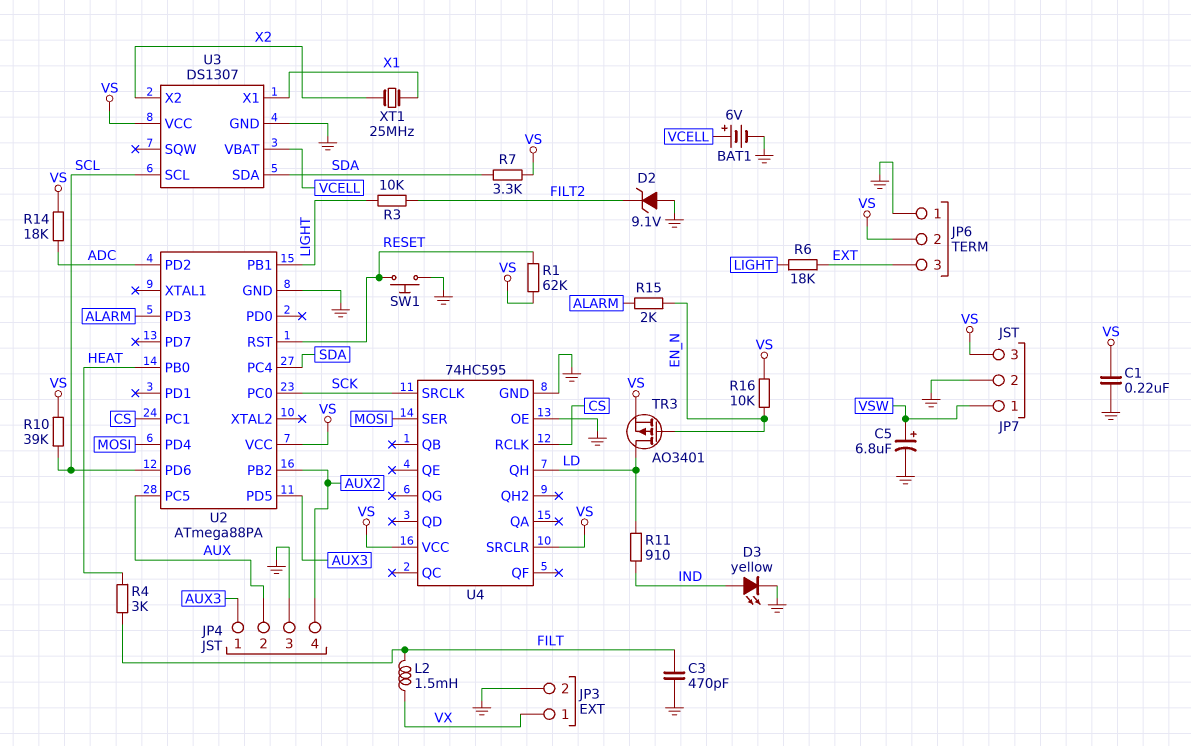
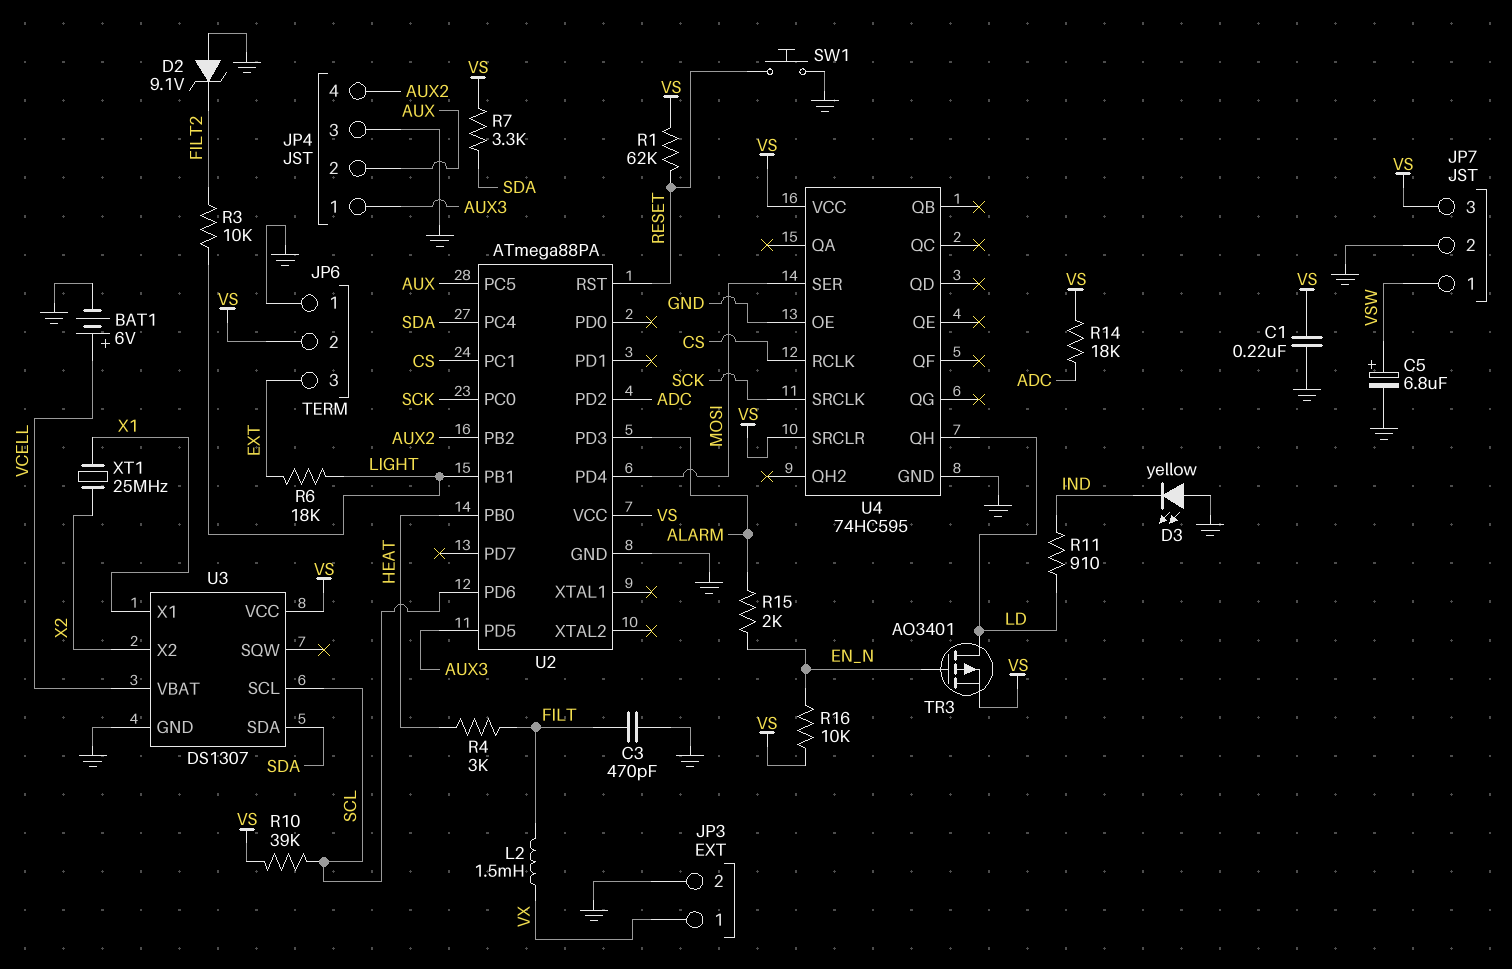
D3: LED yellow (A IND, K GND) -> LED yellow (A GND, K IND)

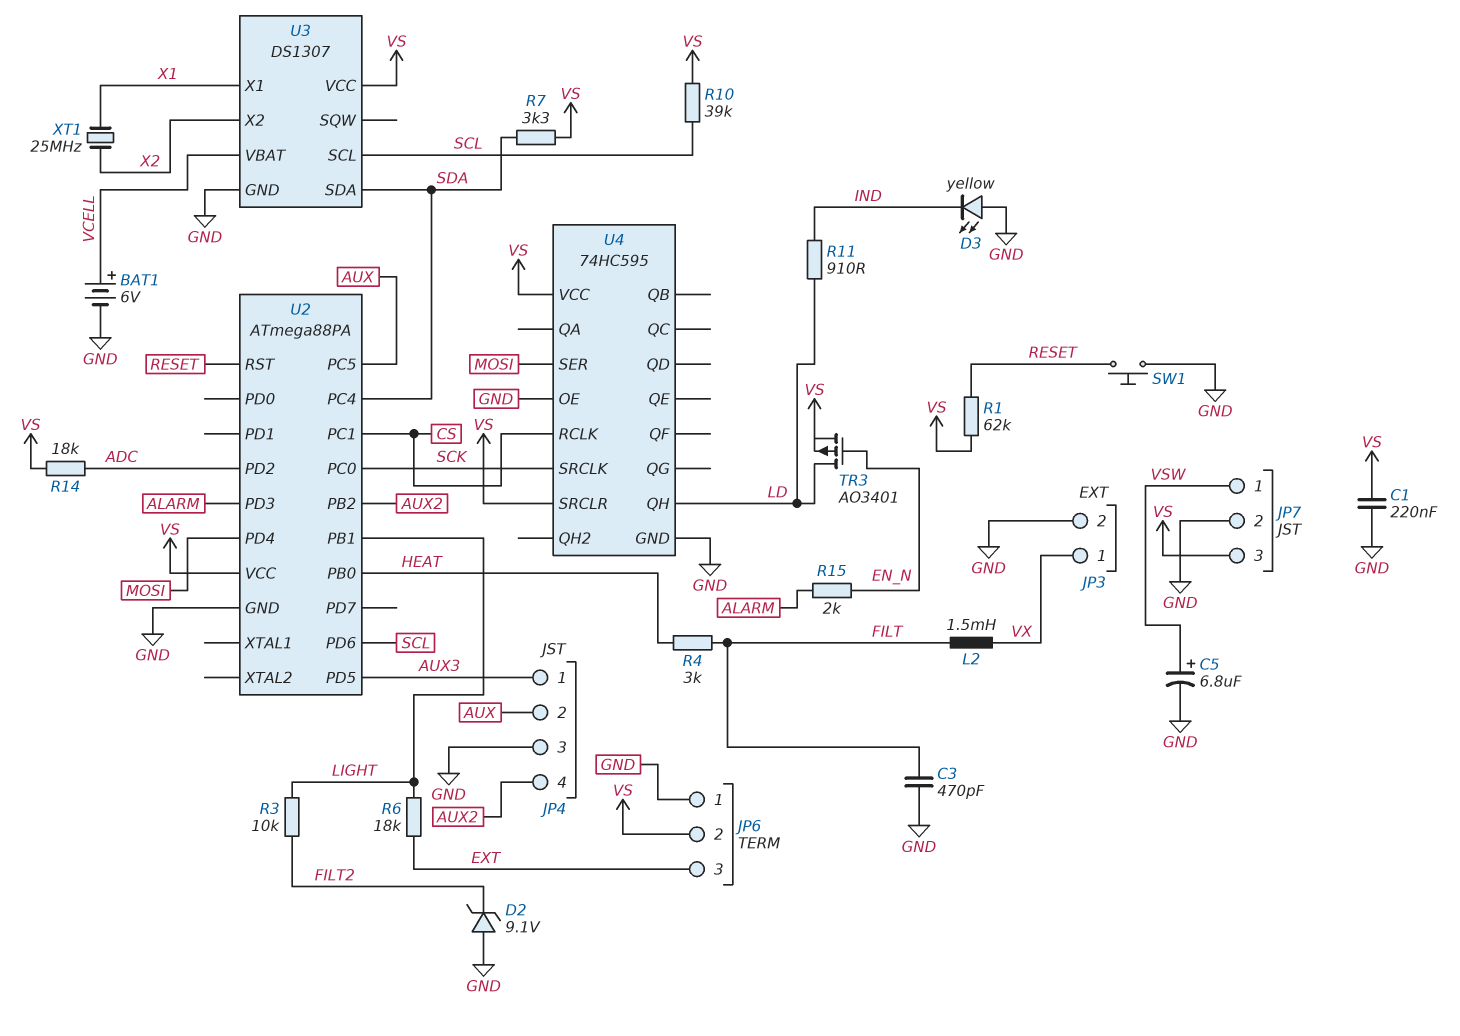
R16: 10k (EN_N, VS) -> none

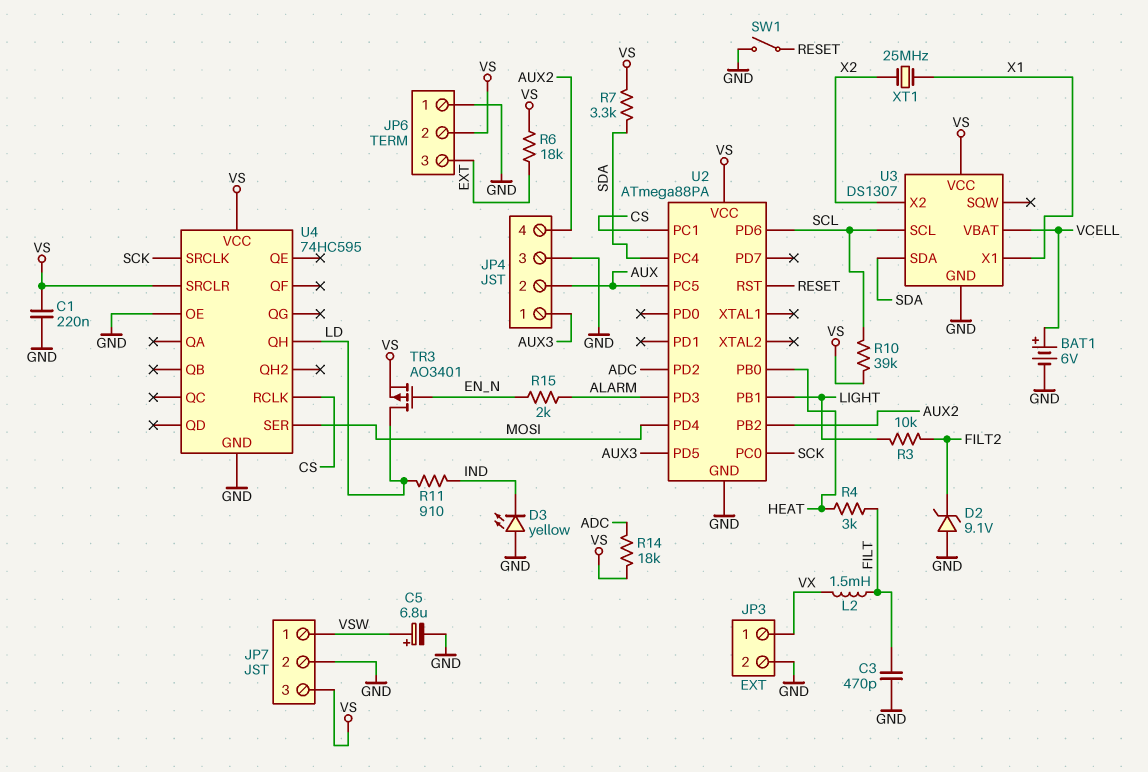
R1: 62k (RESET, VS) -> none
R6: 18k (EXT, LIGHT) -> 18k (EXT, VS)
SW1: button (GND, RESET) -> switch (GND, RESET)

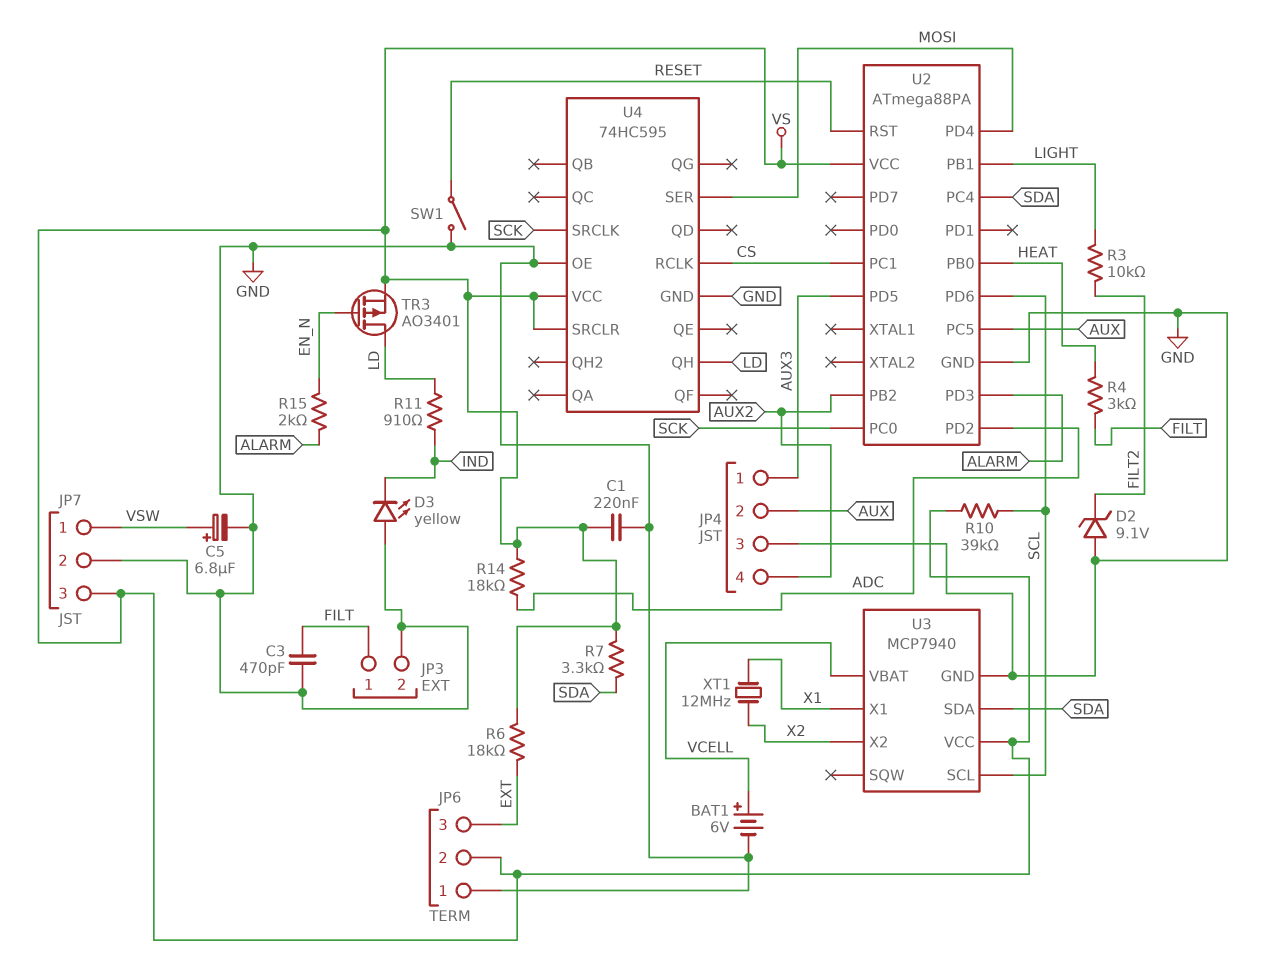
JP3 pin 1: VX -> FILT
L2: 1.5mH (FILT, VX) -> none
U3: DS1307 -> MCP7940
XT1: 25MHz (X1, X2) -> 12MHz (X1, X2)

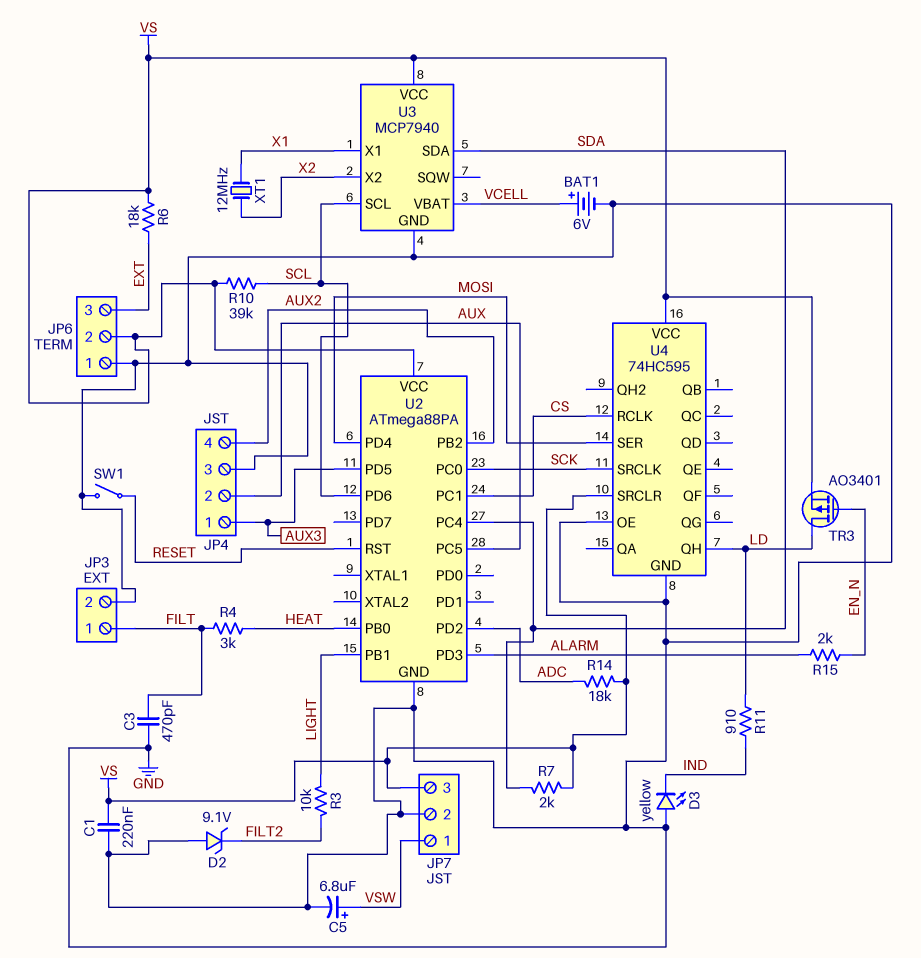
R7: 3.3k (SDA, VS) -> 2k (SDA, VS)

